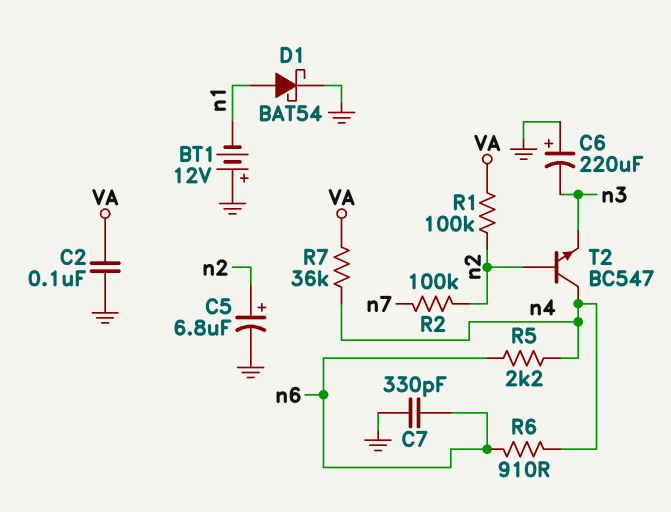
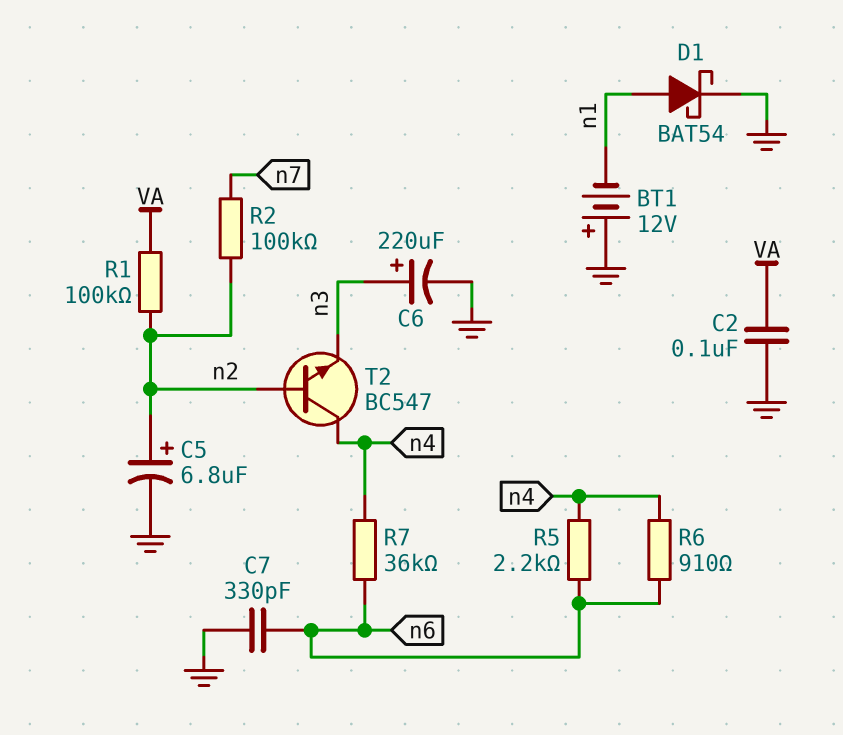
C6: 220uF (plus GND, minus n3) -> 220uF (plus n3, minus GND)
R7: 36k (VA, n4) -> 36k (n4, n6)

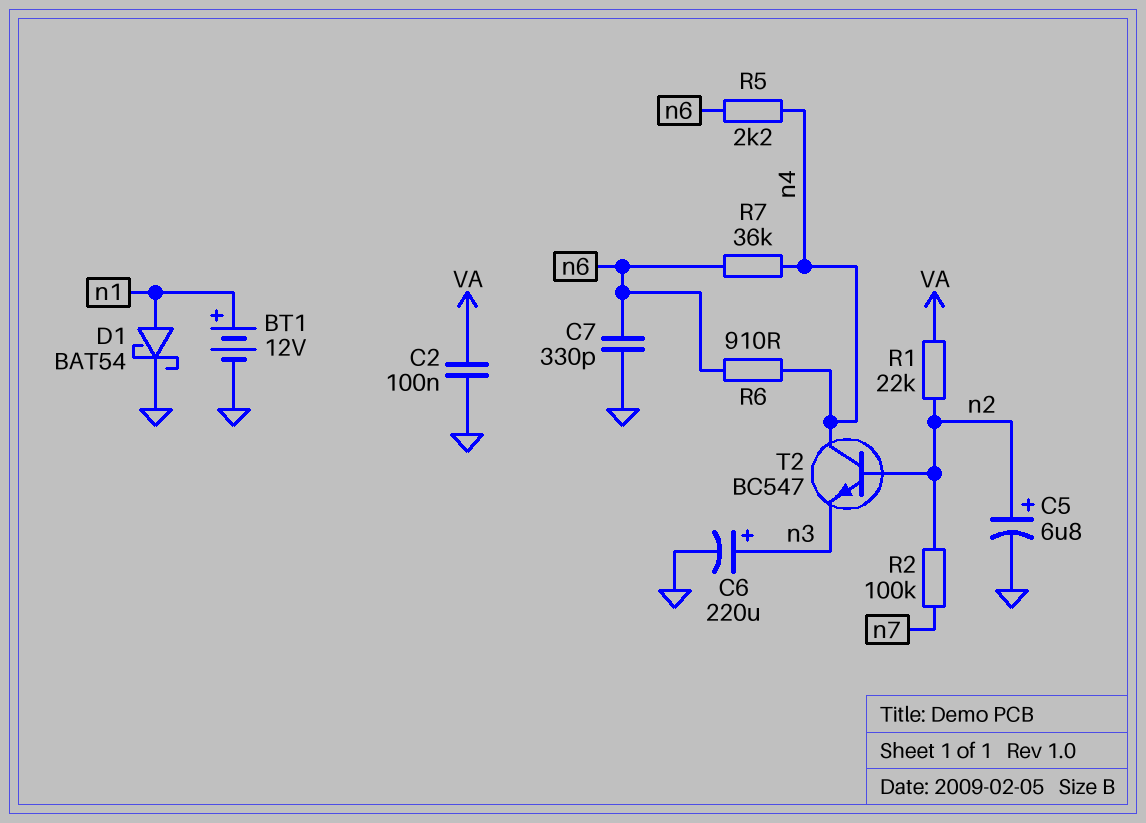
BT1: 12V (plus GND, minus n1) -> 12V (plus n1, minus GND)
R1: 100k (VA, n2) -> 22k (VA, n2)

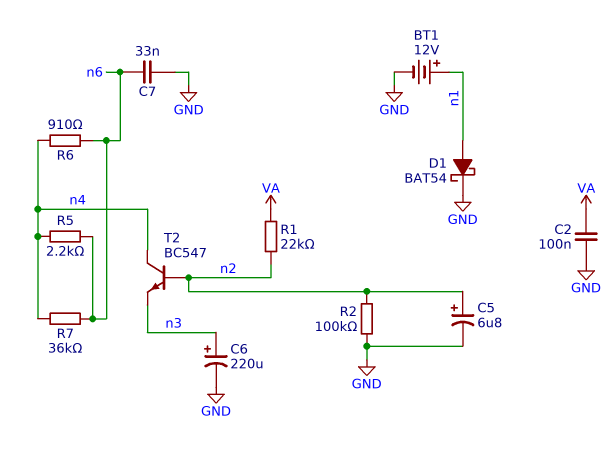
C7: 330pF (GND, n6) -> 33nF (GND, n6)
R2: 100k (n2, n7) -> 100k (GND, n2)

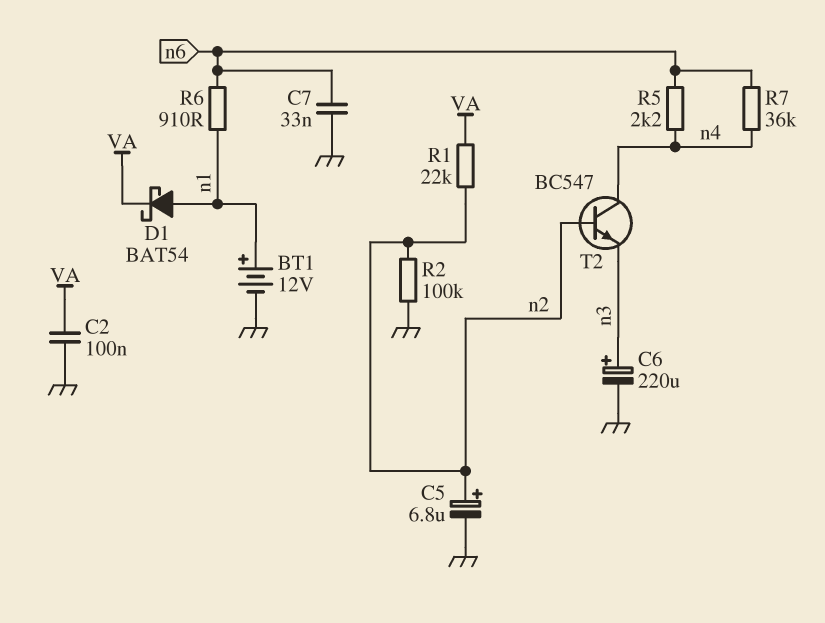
D1: schottky BAT54 (A n1, K GND) -> schottky BAT54 (A n1, K VA)
R6: 910 (n4, n6) -> 910 (n1, n6)

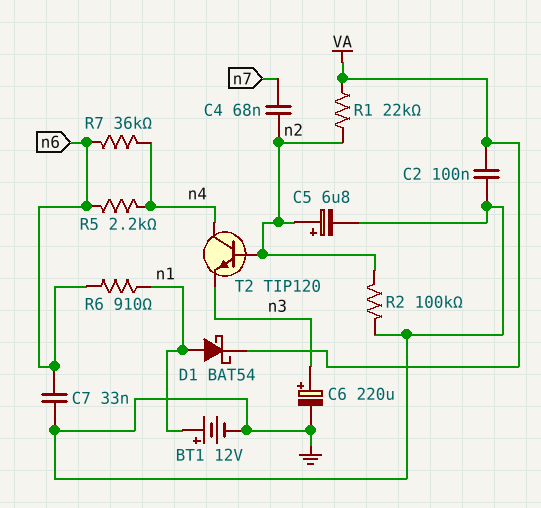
C4: none -> 68nF (n2, n7)
T2: NPN BC547 (B n2, C n4, E n3) -> NPN TIP120 (B n2, C n4, E n3)

